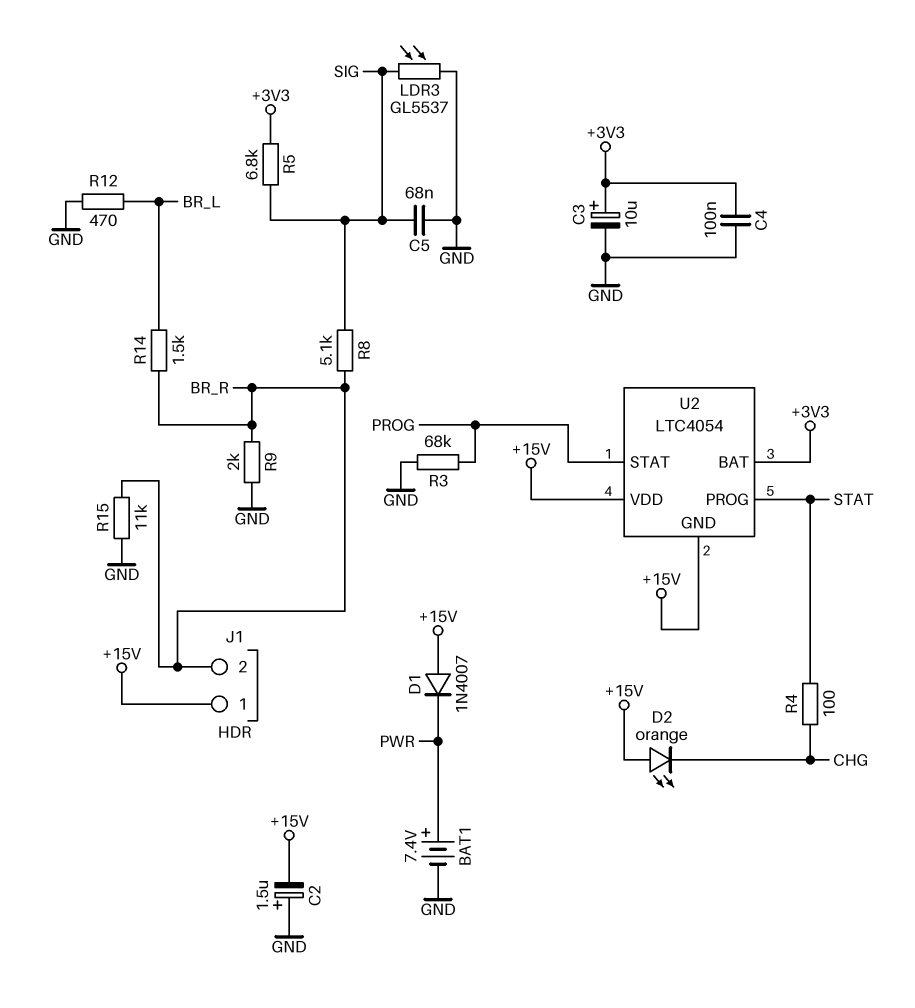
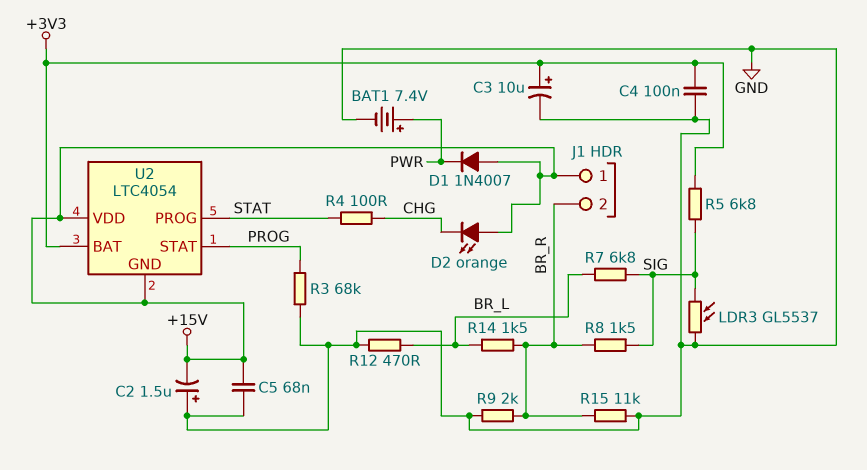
C5: 68nF (GND, SIG) -> 68nF (+15V, GND)
R7: none -> 6.8k (BR_L, SIG)
R8: 5.1k (BR_R, SIG) -> 1.5k (BR_R, SIG)

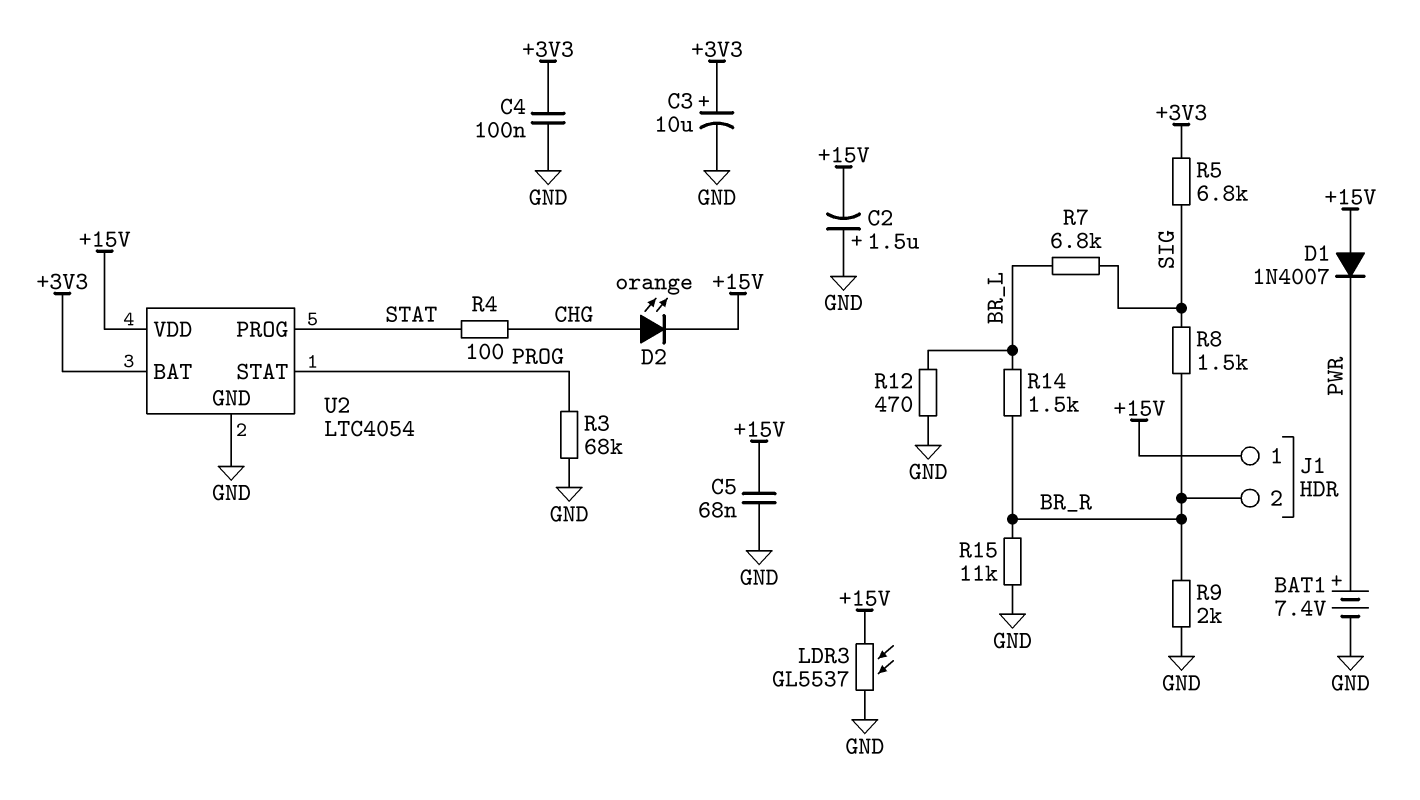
D2: LED orange (A +15V, K CHG) -> LED orange (A CHG, K +15V)
LDR3: GL5537 (GND, SIG) -> GL5537 (+15V, GND)
U2 pin GND: +15V -> GND

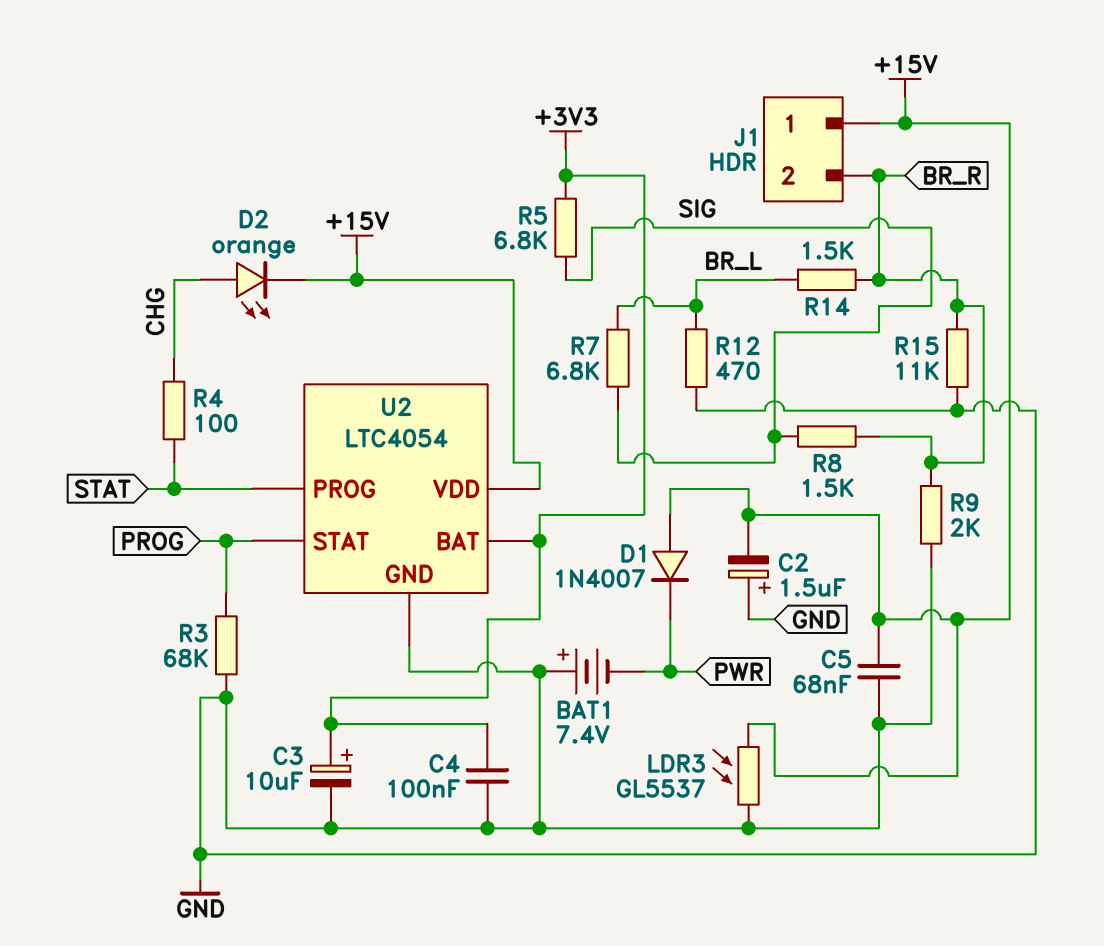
BAT1: 7.4V (plus PWR, minus GND) -> 7.4V (plus GND, minus PWR)

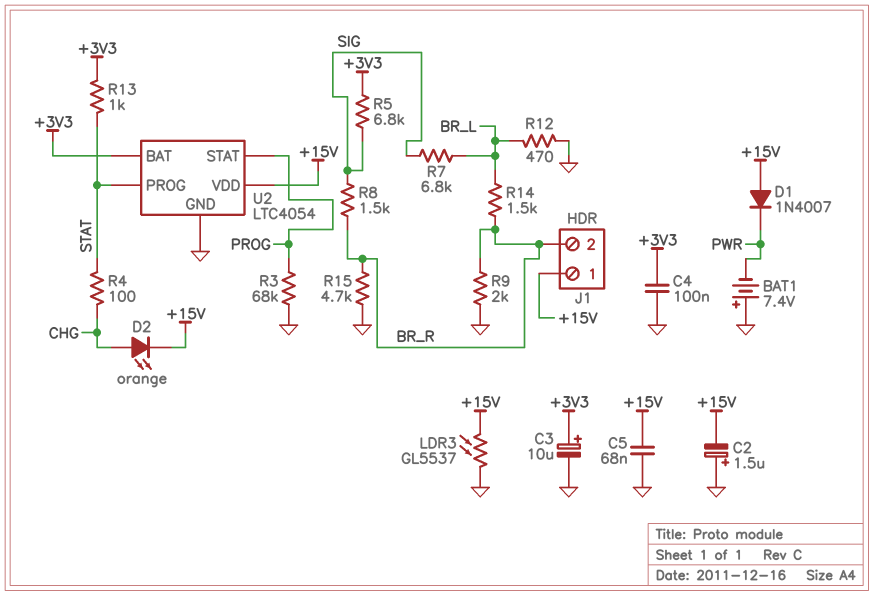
R13: none -> 1k (+3V3, STAT)
R15: 11k (BR_R, GND) -> 4.7k (BR_R, GND)

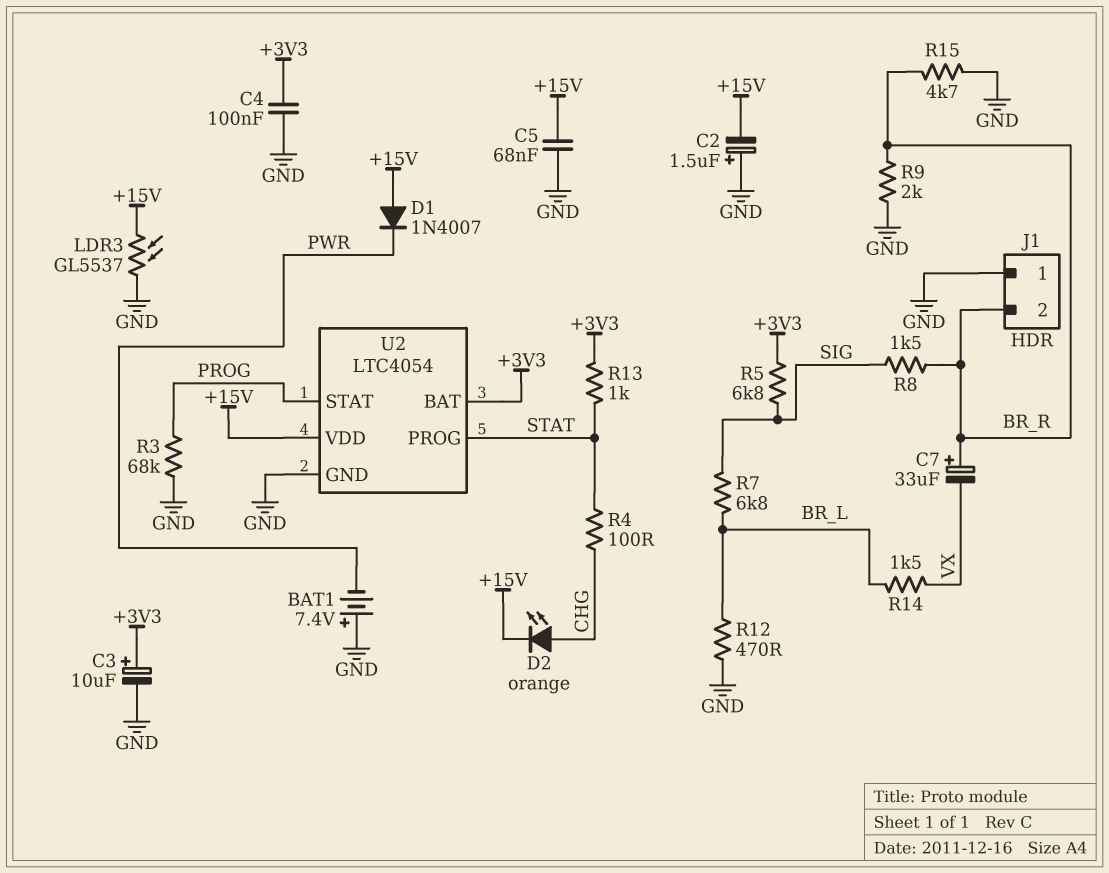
C7: none -> 33uF (plus BR_R, minus VX)
J1 pin 1: +15V -> GND
R14: 1.5k (BR_L, BR_R) -> 1.5k (BR_L, VX)

